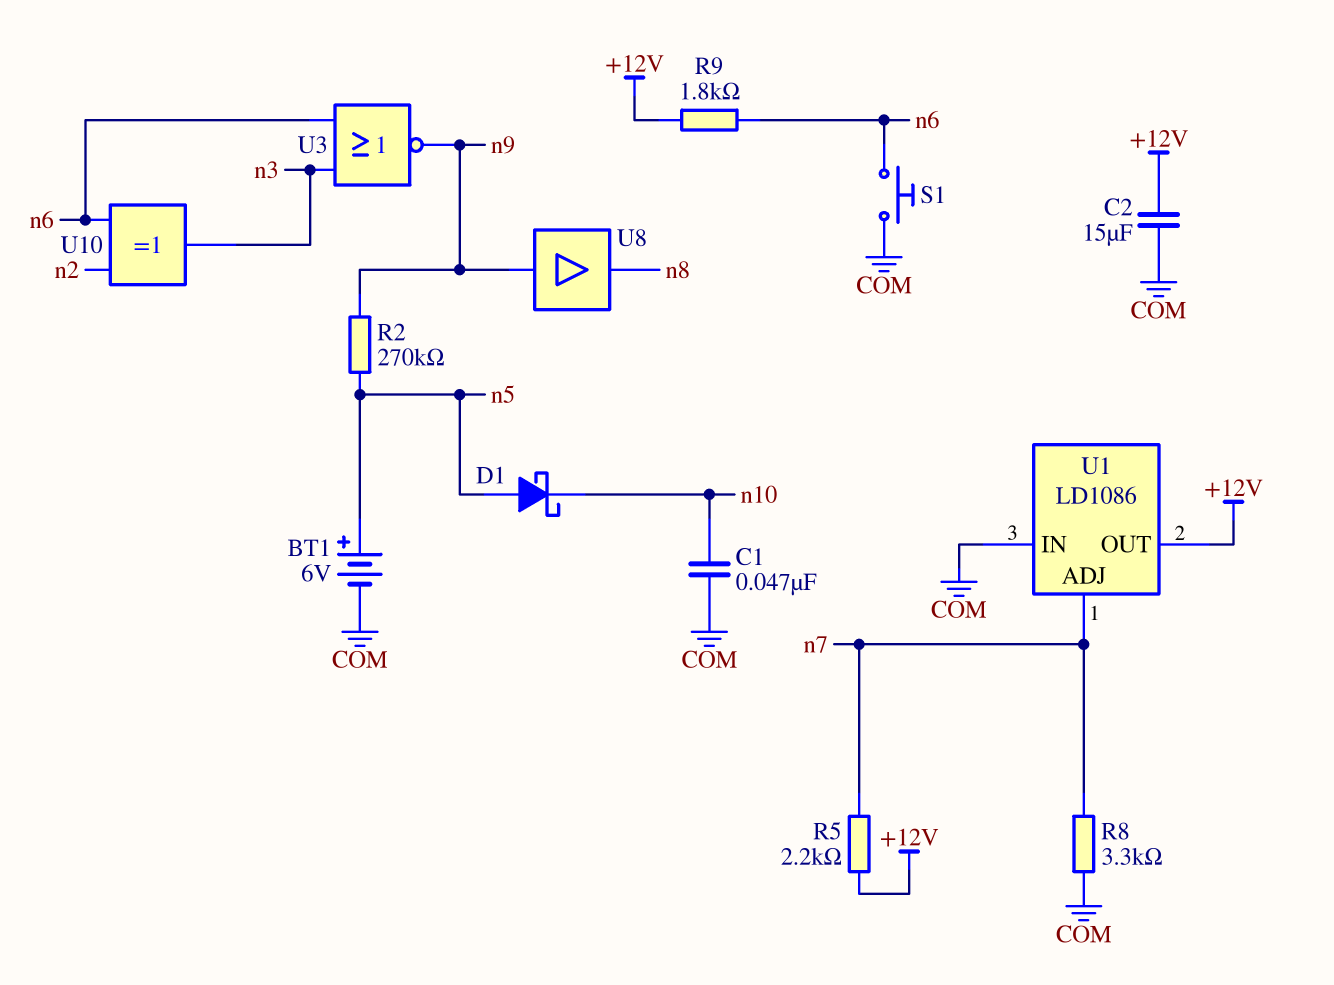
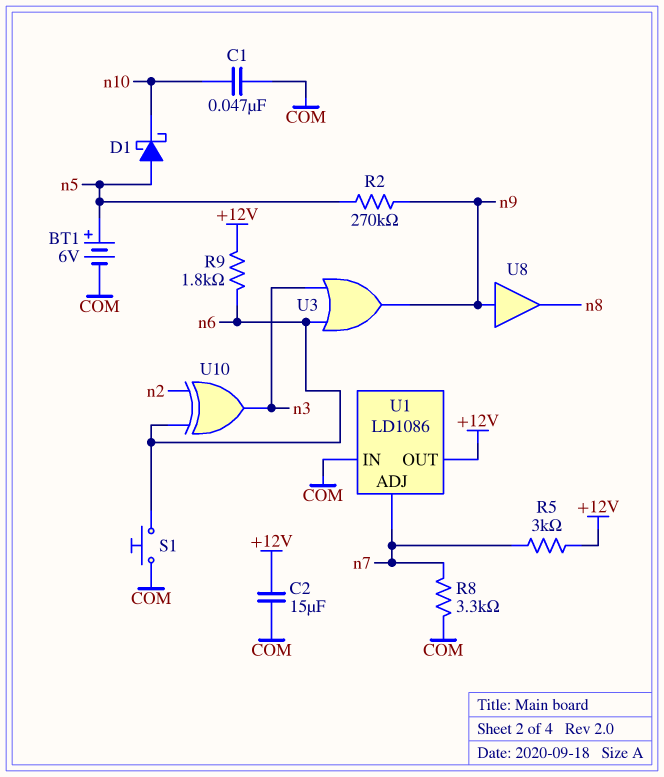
R5: 2.2k (+12V, n7) -> 3k (+12V, n7)
U3: NOR (in n3, in n6, out n9) -> OR (in n3, in n6, out n9)

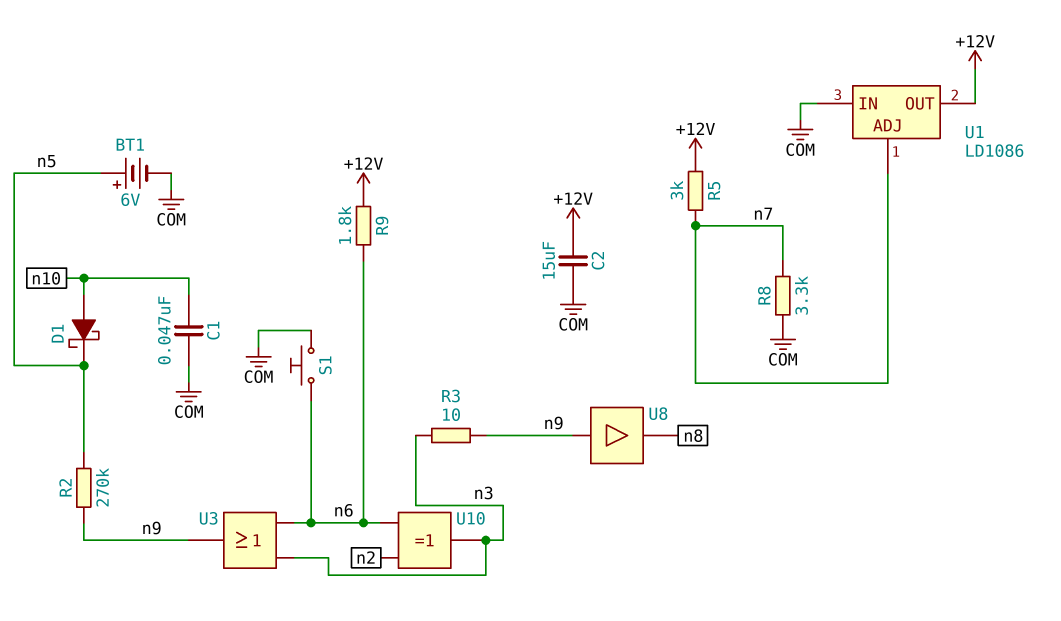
D1: schottky (A n5, K n10) -> schottky (A n10, K n5)
R3: none -> 10 (n3, n9)

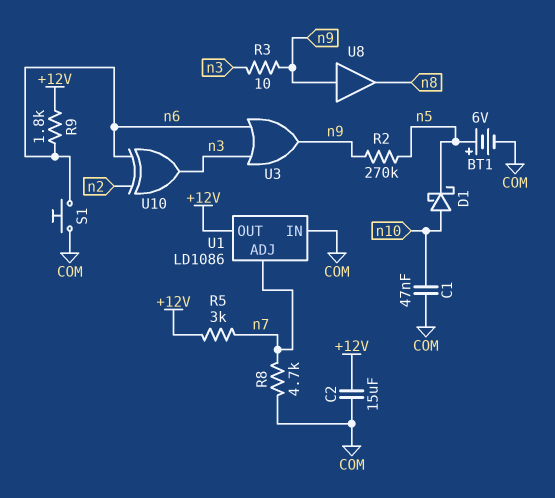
R8: 3.3k (COM, n7) -> 4.7k (COM, n7)

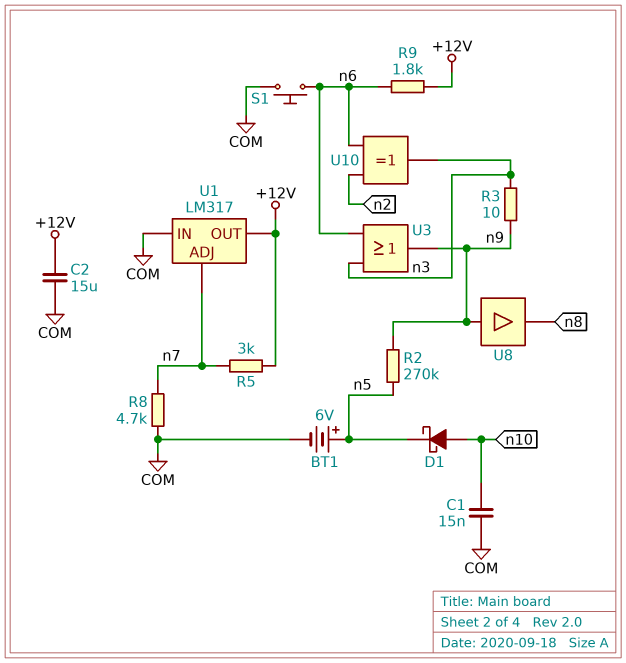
C1: 47nF (COM, n10) -> 15nF (COM, n10)
U1: LD1086 -> LM317

